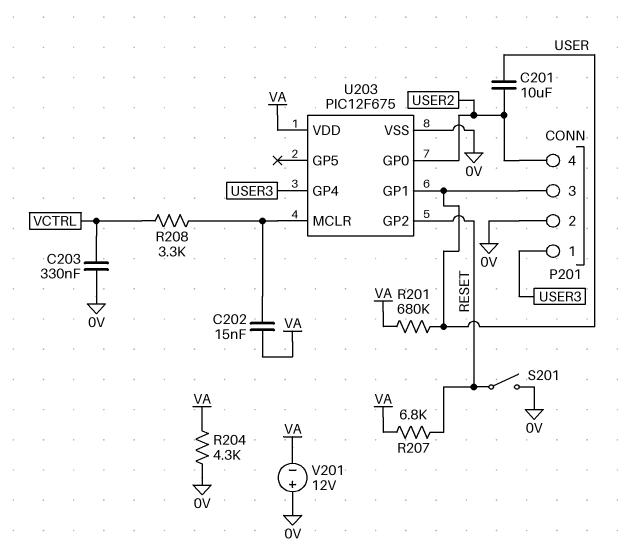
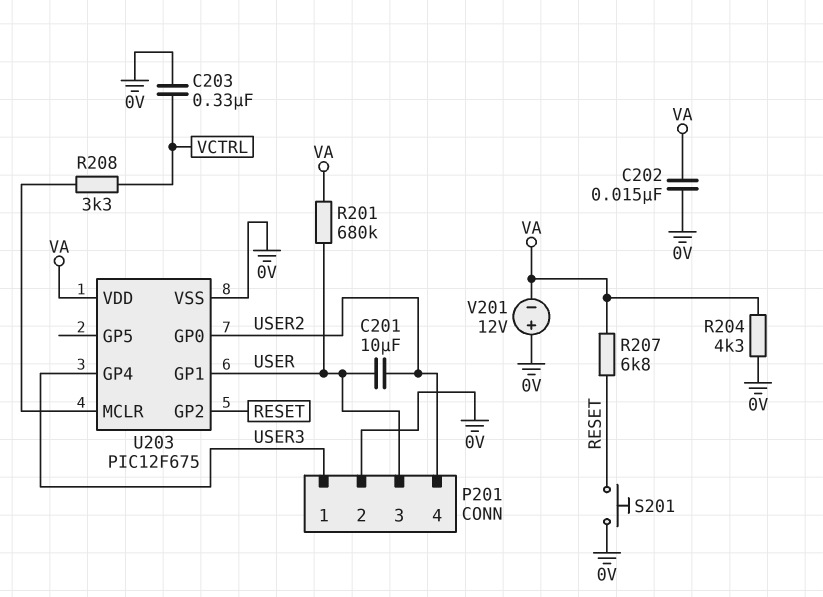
C202: 15nF (U203/MCLR, VA) -> 15nF (0V, VA)
S201: switch (0V, RESET) -> button (0V, RESET)

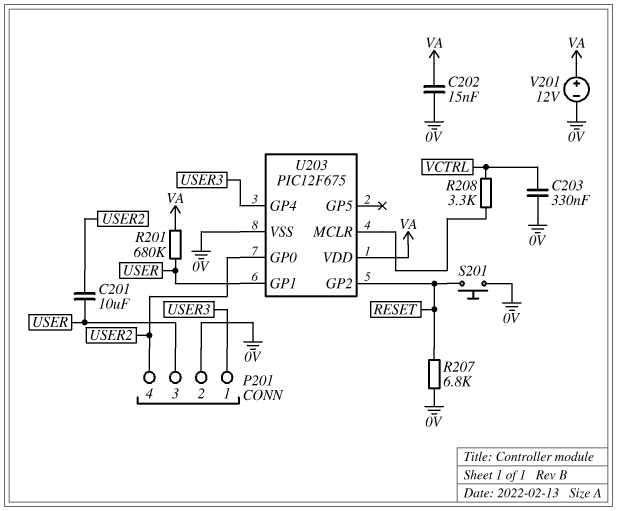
R204: 4.3k (0V, VA) -> none
R207: 6.8k (RESET, VA) -> 6.8k (0V, RESET)
V201: 12V (plus 0V, minus VA) -> 12V (plus VA, minus 0V)

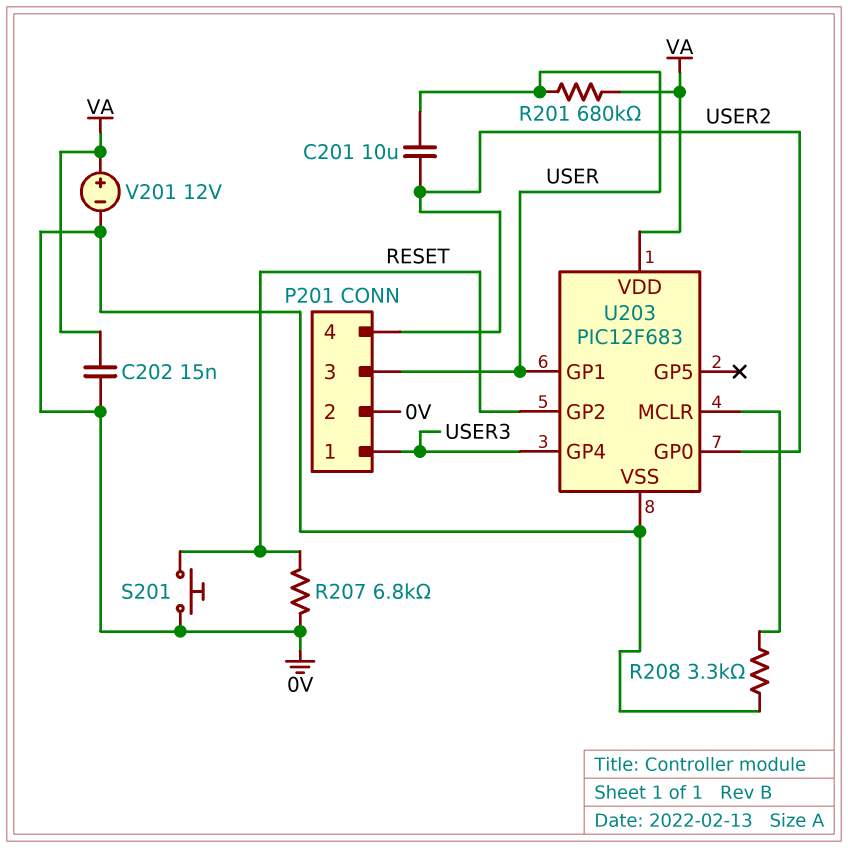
C203: 330nF (0V, VCTRL) -> none
R208: 3.3k (U203/MCLR, VCTRL) -> 3.3k (0V, U203/MCLR)
U203: PIC12F675 -> PIC12F683

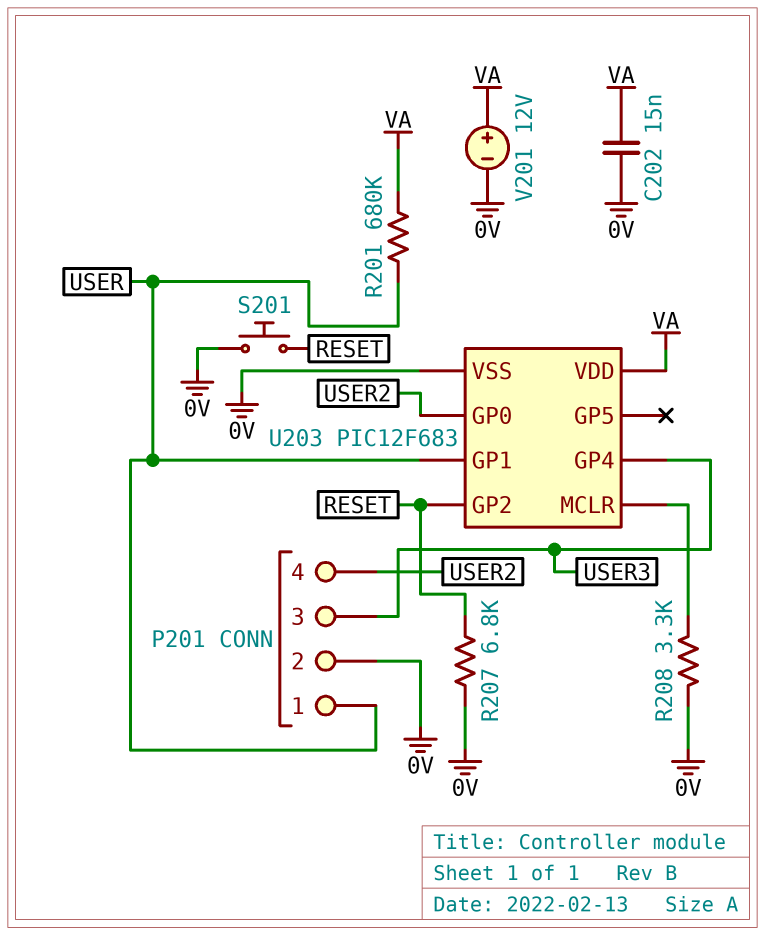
C201: 10uF (USER, USER2) -> none
P201 pin 1: USER3 -> USER
P201 pin 3: USER -> USER3

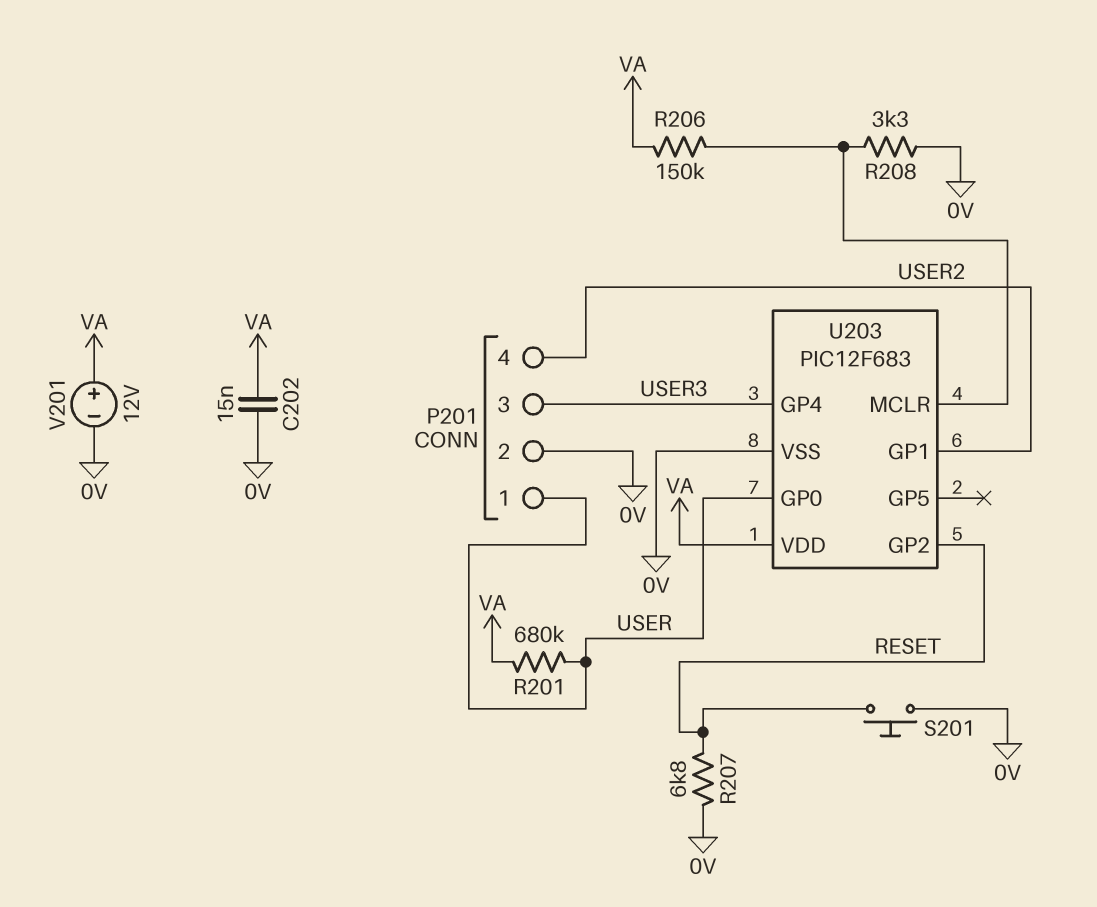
R206: none -> 150k (U203/MCLR, VA)
U203 pin GP0: USER2 -> USER
U203 pin GP1: USER -> USER2

